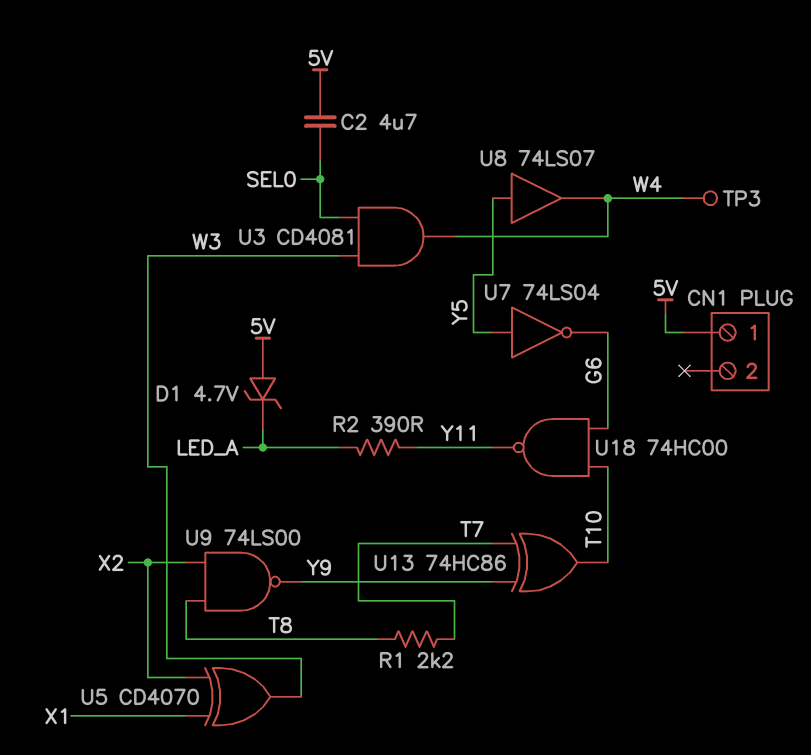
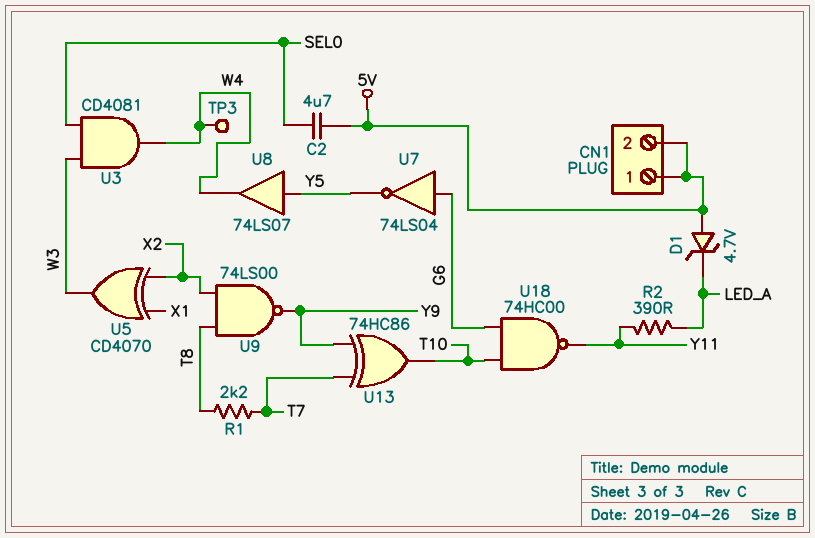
CN1 pin 2: none -> 5V
U7: NOT 74LS04 (in Y5, out G6) -> NOT 74LS04 (in G6, out Y5)

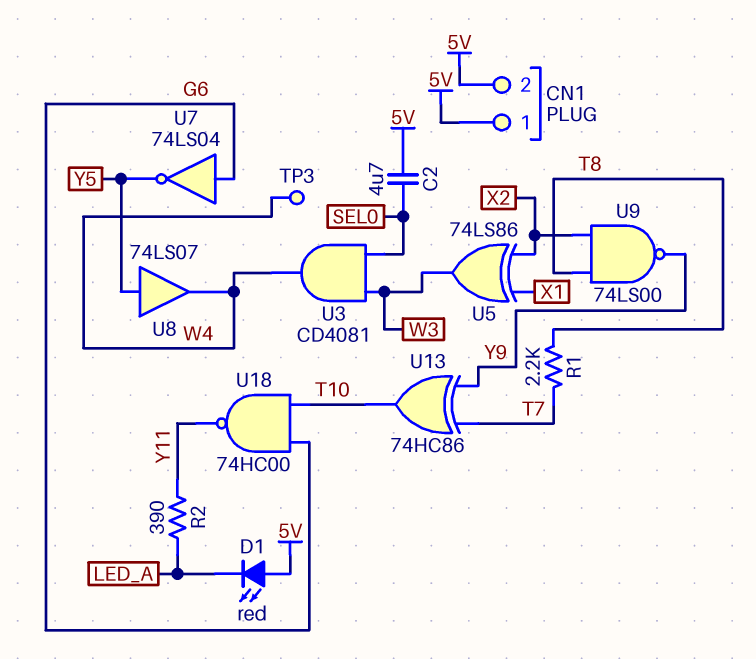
D1: zener 4.7V (A 5V, K LED_A) -> LED red (A 5V, K LED_A)
U5: XOR CD4070 (in X1, in X2, out W3) -> XOR 74LS86 (in X1, in X2, out W3)

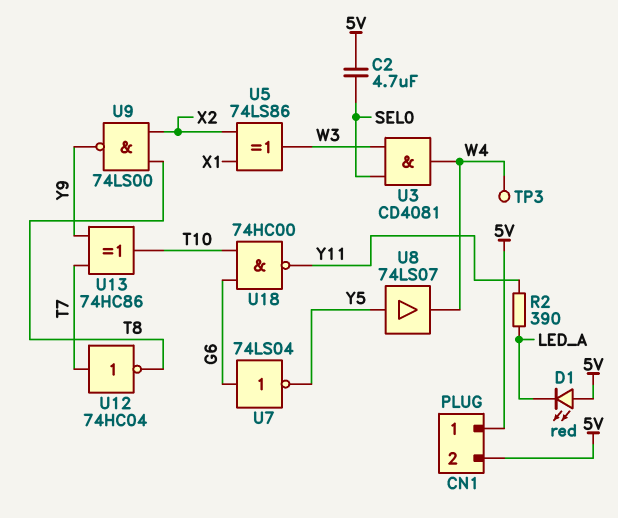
R1: 2.2k (T7, T8) -> none
U12: none -> NOT 74HC04 (in T7, out T8)

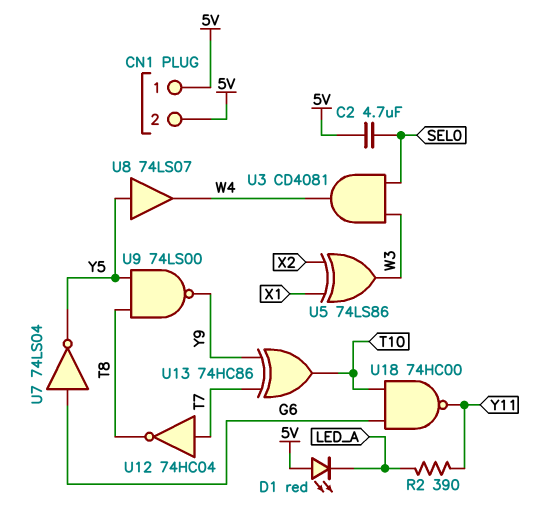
TP3: test point (W4) -> none
U9: NAND 74LS00 (in T8, in X2, out Y9) -> NAND 74LS00 (in T8, in Y5, out Y9)

